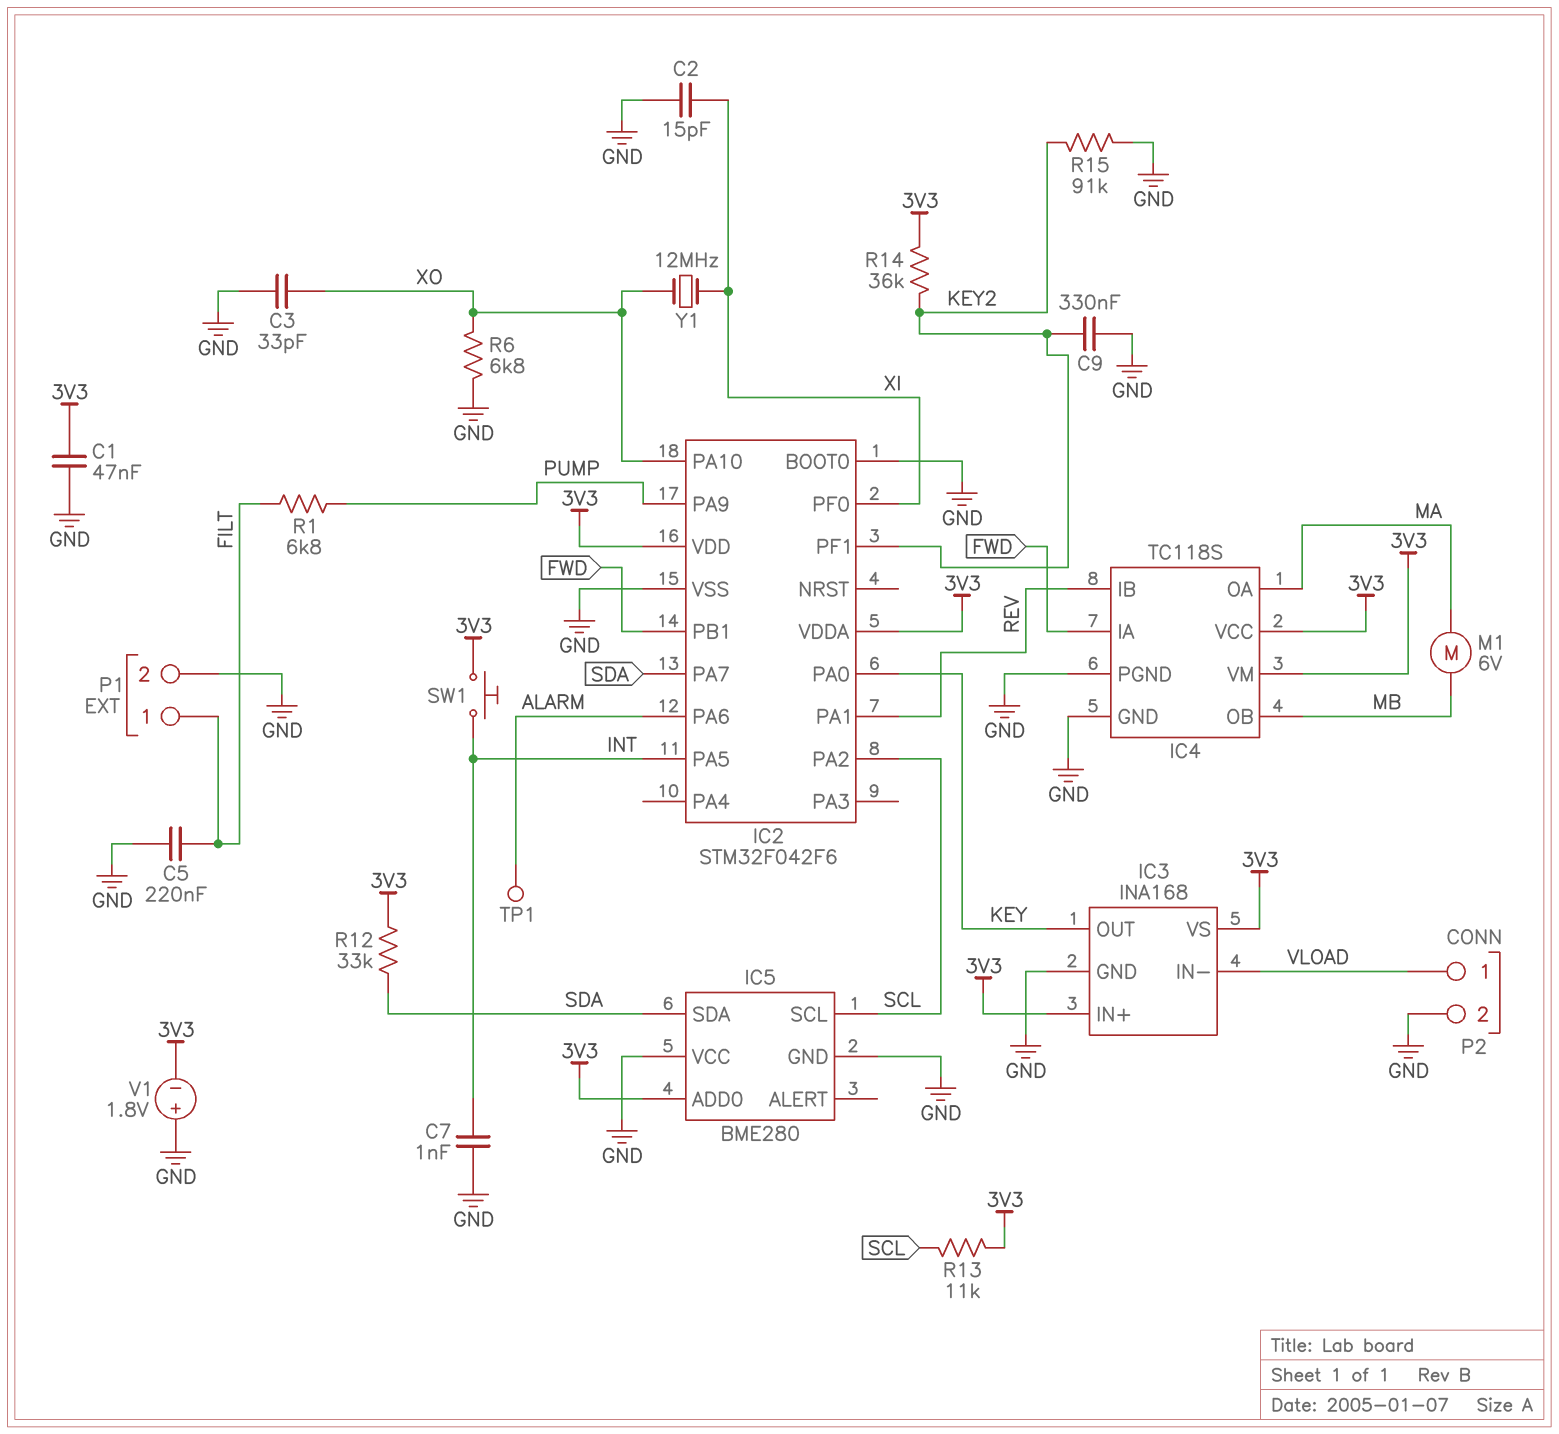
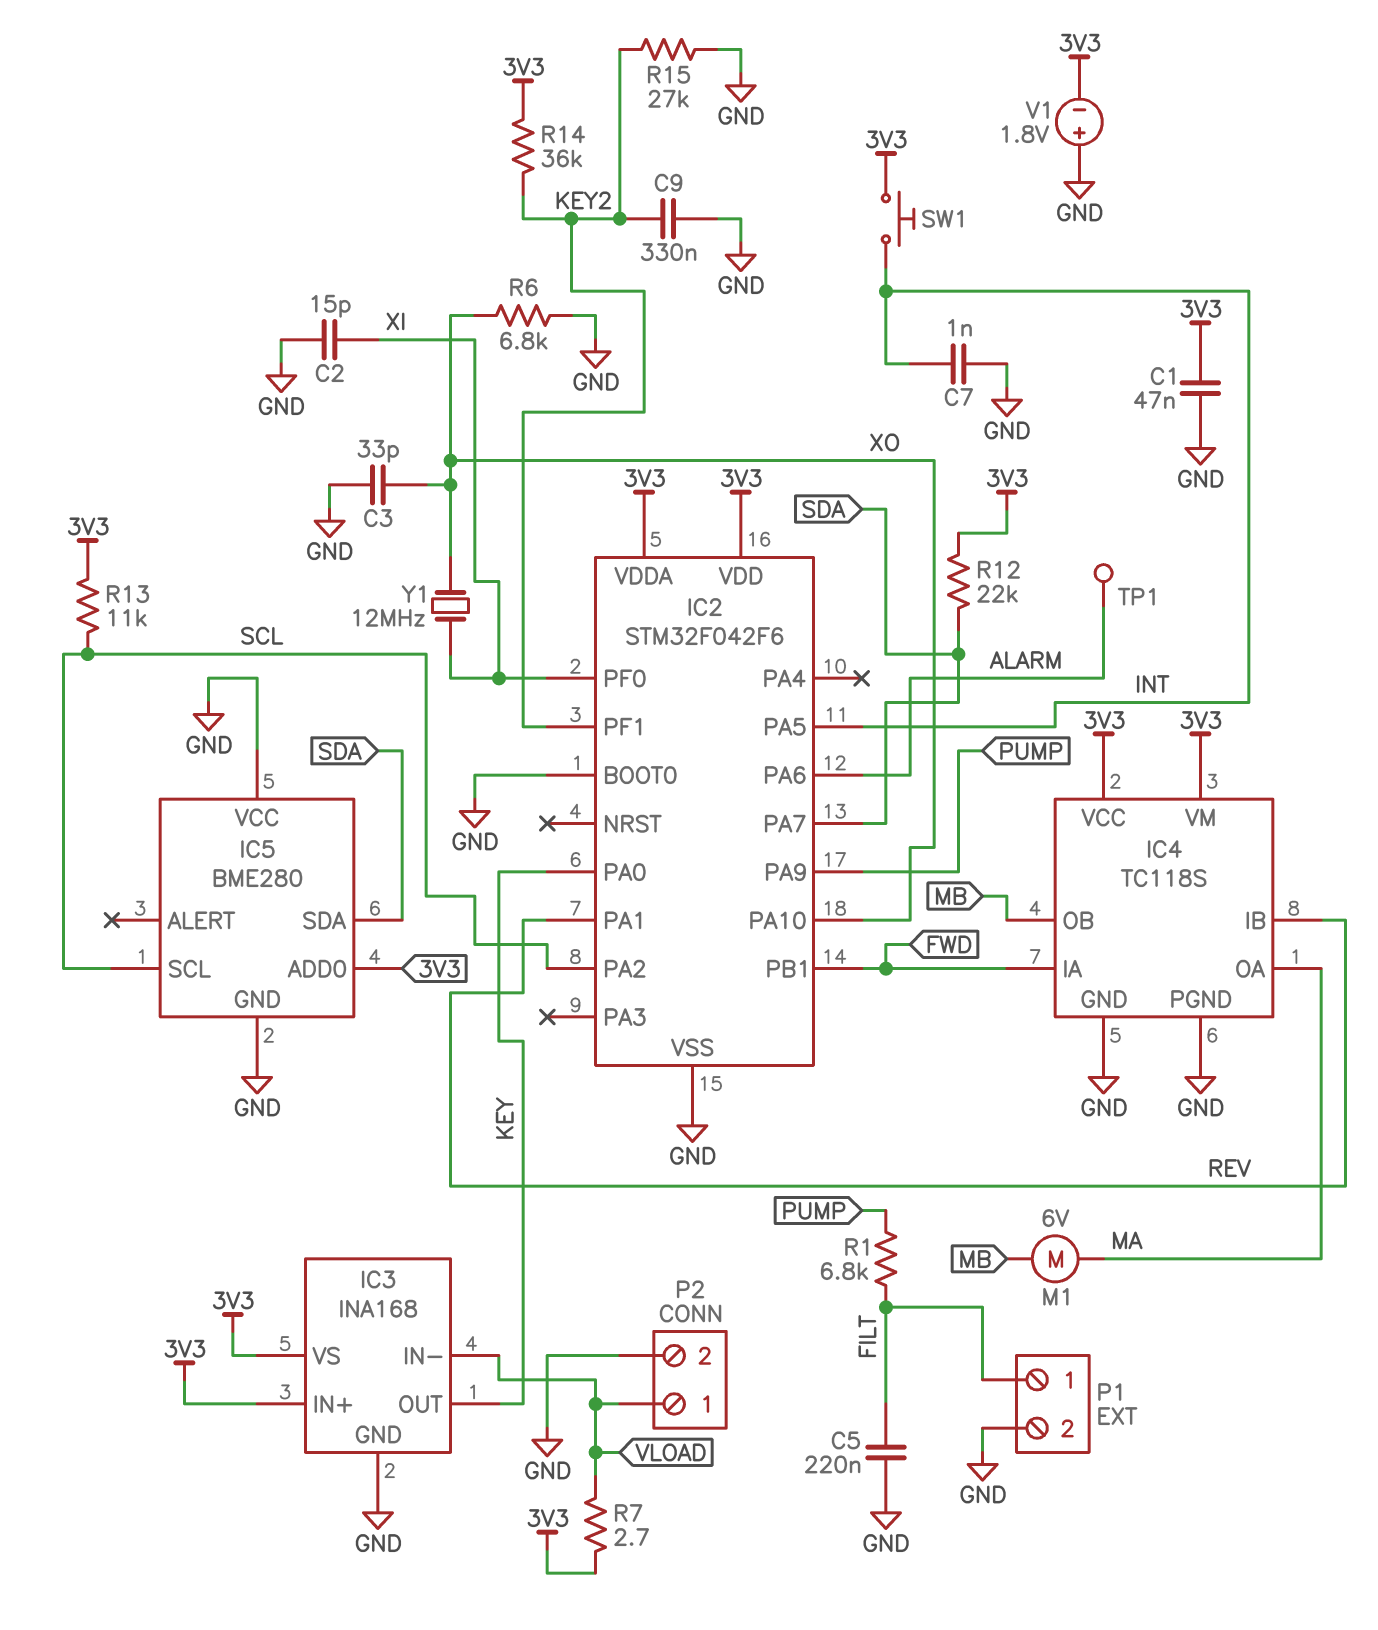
R7: none -> 2.7 (3V3, VLOAD)
R12: 33k (3V3, SDA) -> 22k (3V3, SDA)
R15: 91k (GND, KEY2) -> 27k (GND, KEY2)

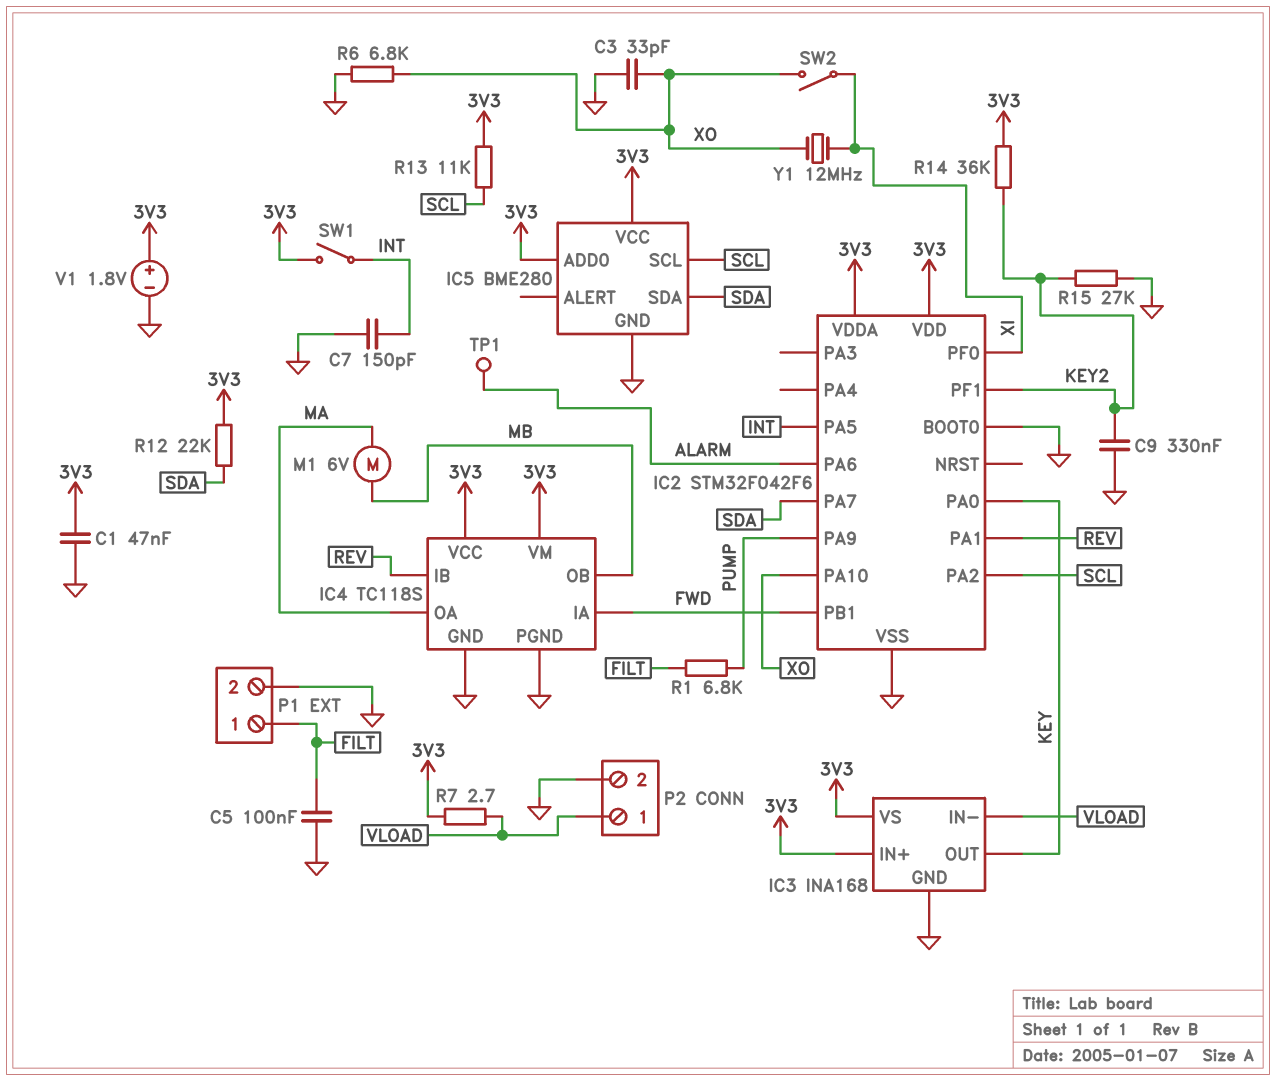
C2: 15pF (GND, XI) -> none
C5: 220nF (FILT, GND) -> 100nF (FILT, GND)
C7: 1nF (GND, INT) -> 150pF (GND, INT)
IC5 pin VCC: GND -> 3V3
SW1: button (3V3, INT) -> switch (3V3, INT)
SW2: none -> switch (XI, XO)
V1: 1.8V (plus GND, minus 3V3) -> 1.8V (plus 3V3, minus GND)

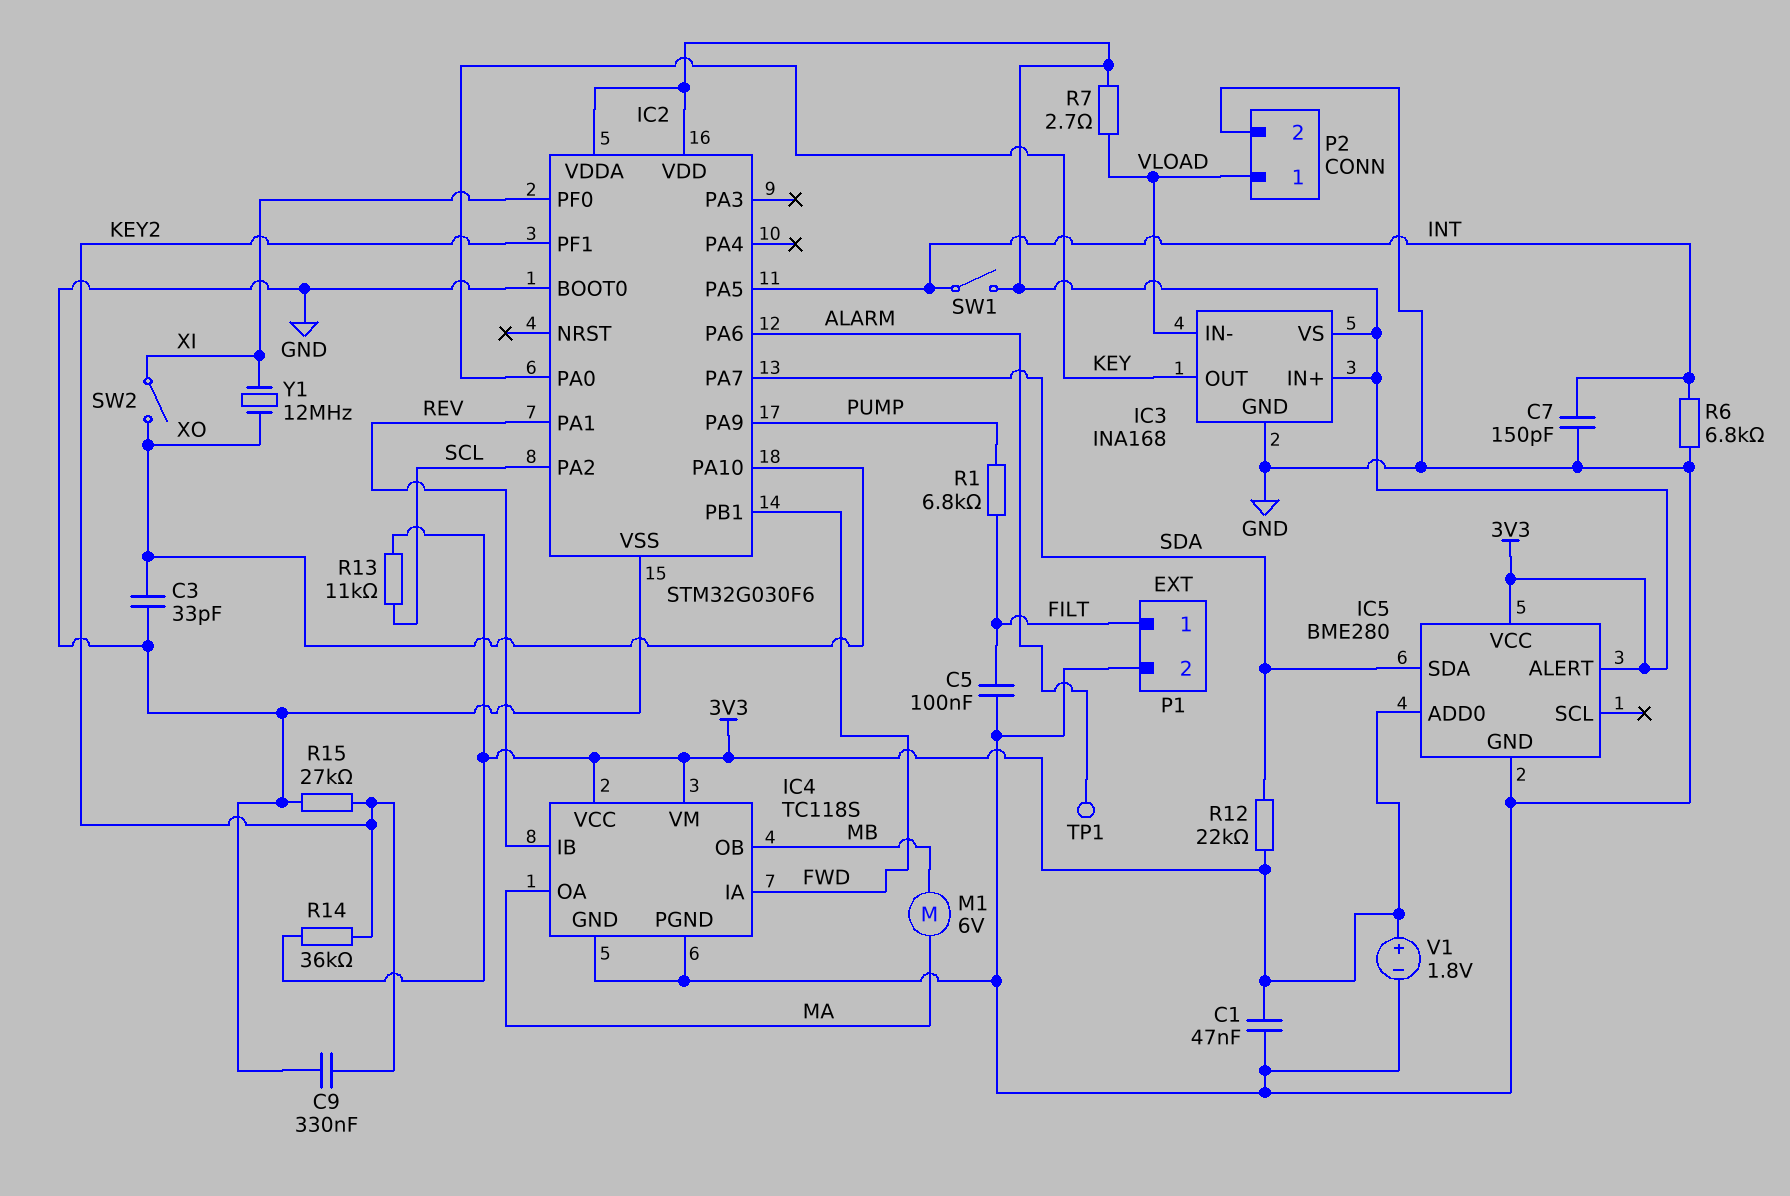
IC2: STM32F042F6 -> STM32G030F6
IC5 pin ALERT: none -> 3V3
IC5 pin SCL: SCL -> none
R6: 6.8k (GND, XO) -> 6.8k (GND, INT)

